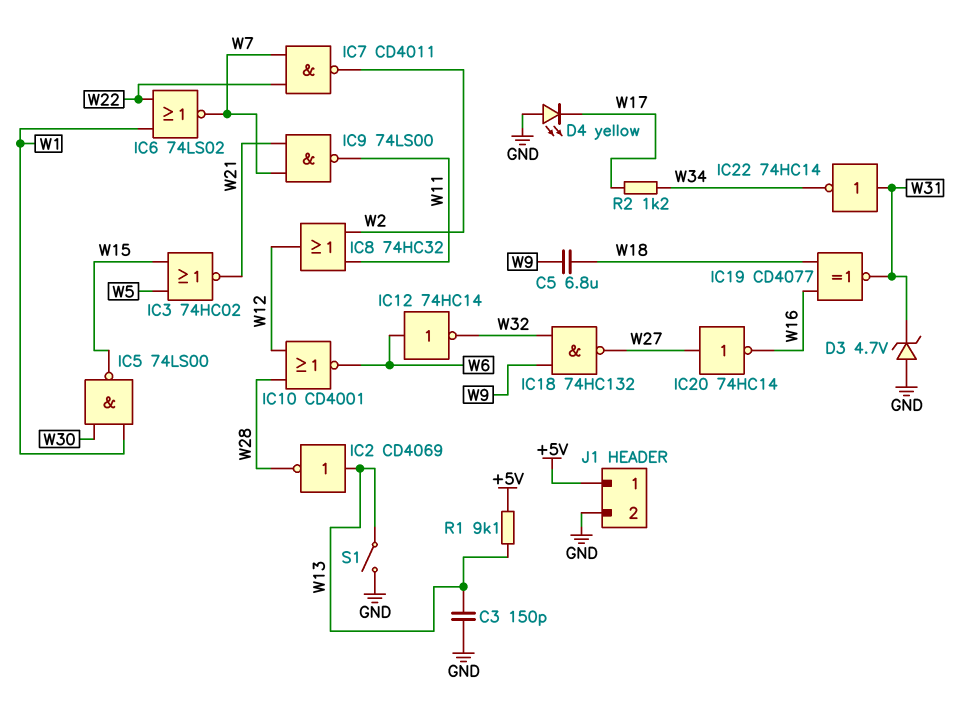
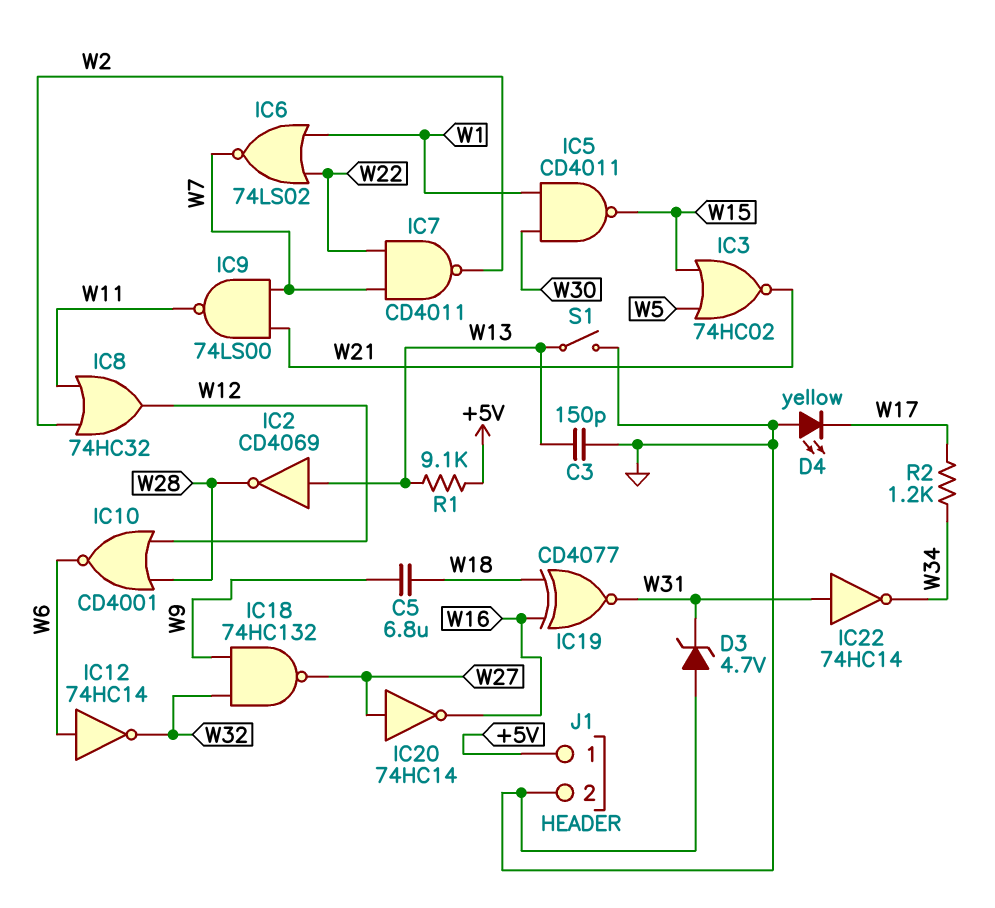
IC5: NAND 74LS00 (in W1, in W30, out W15) -> NAND CD4011 (in W1, in W30, out W15)

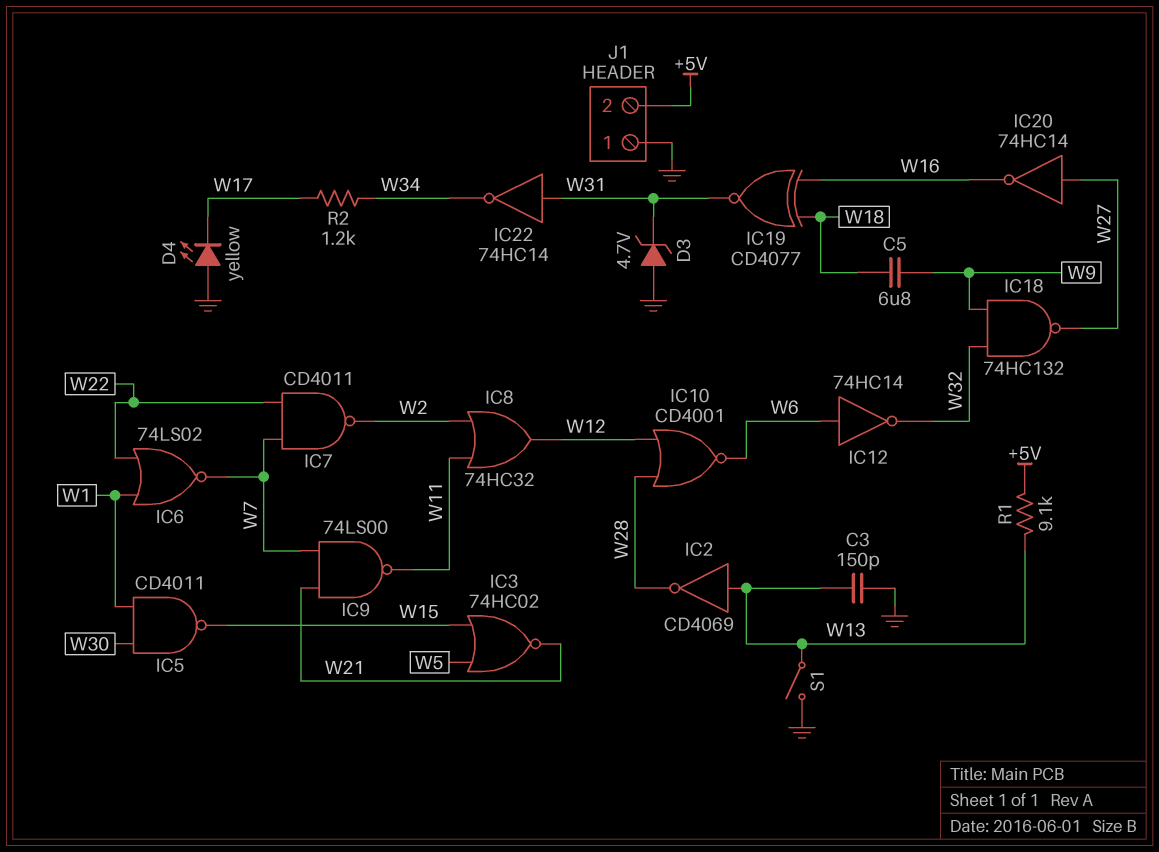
J1 pin 1: +5V -> GND
J1 pin 2: GND -> +5V

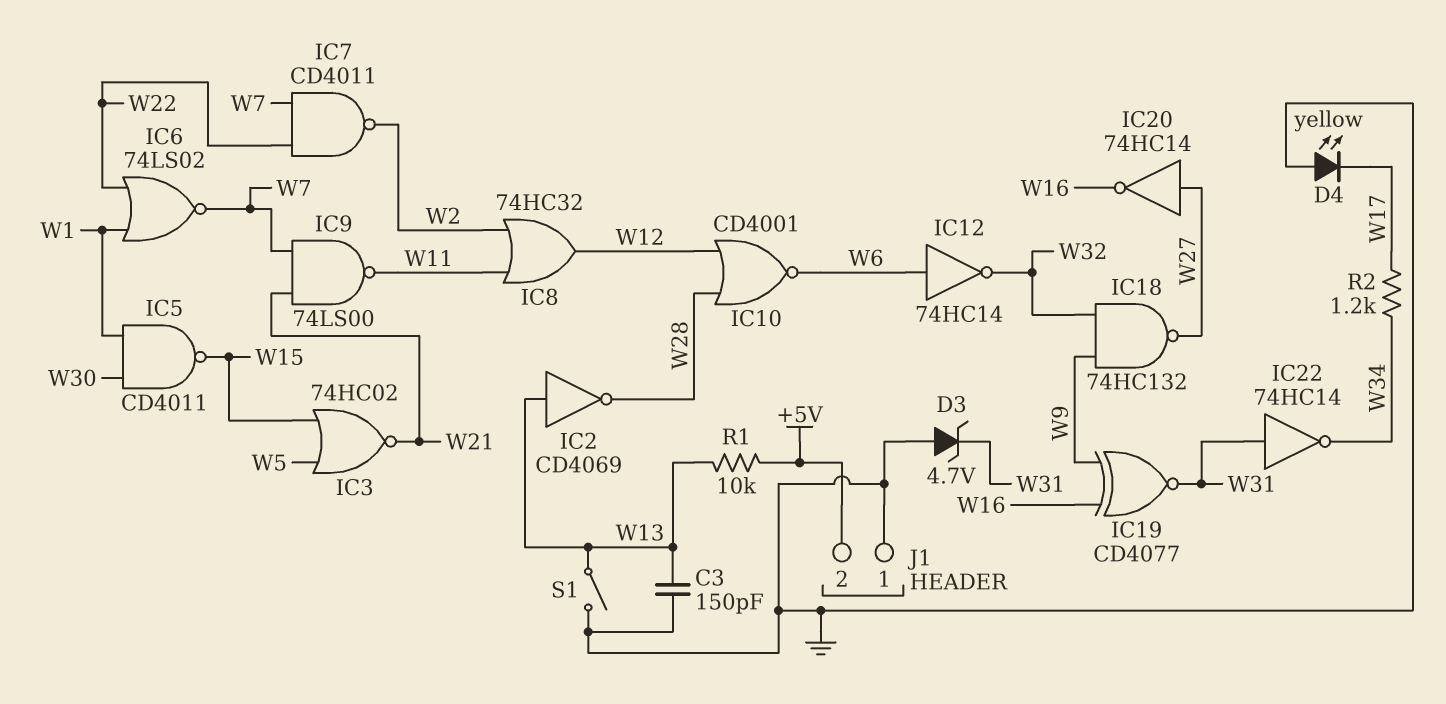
C5: 6.8uF (W9, W18) -> none
IC19: XNOR CD4077 (in W16, in W18, out W31) -> XNOR CD4077 (in W9, in W16, out W31)
R1: 9.1k (+5V, W13) -> 10k (+5V, W13)

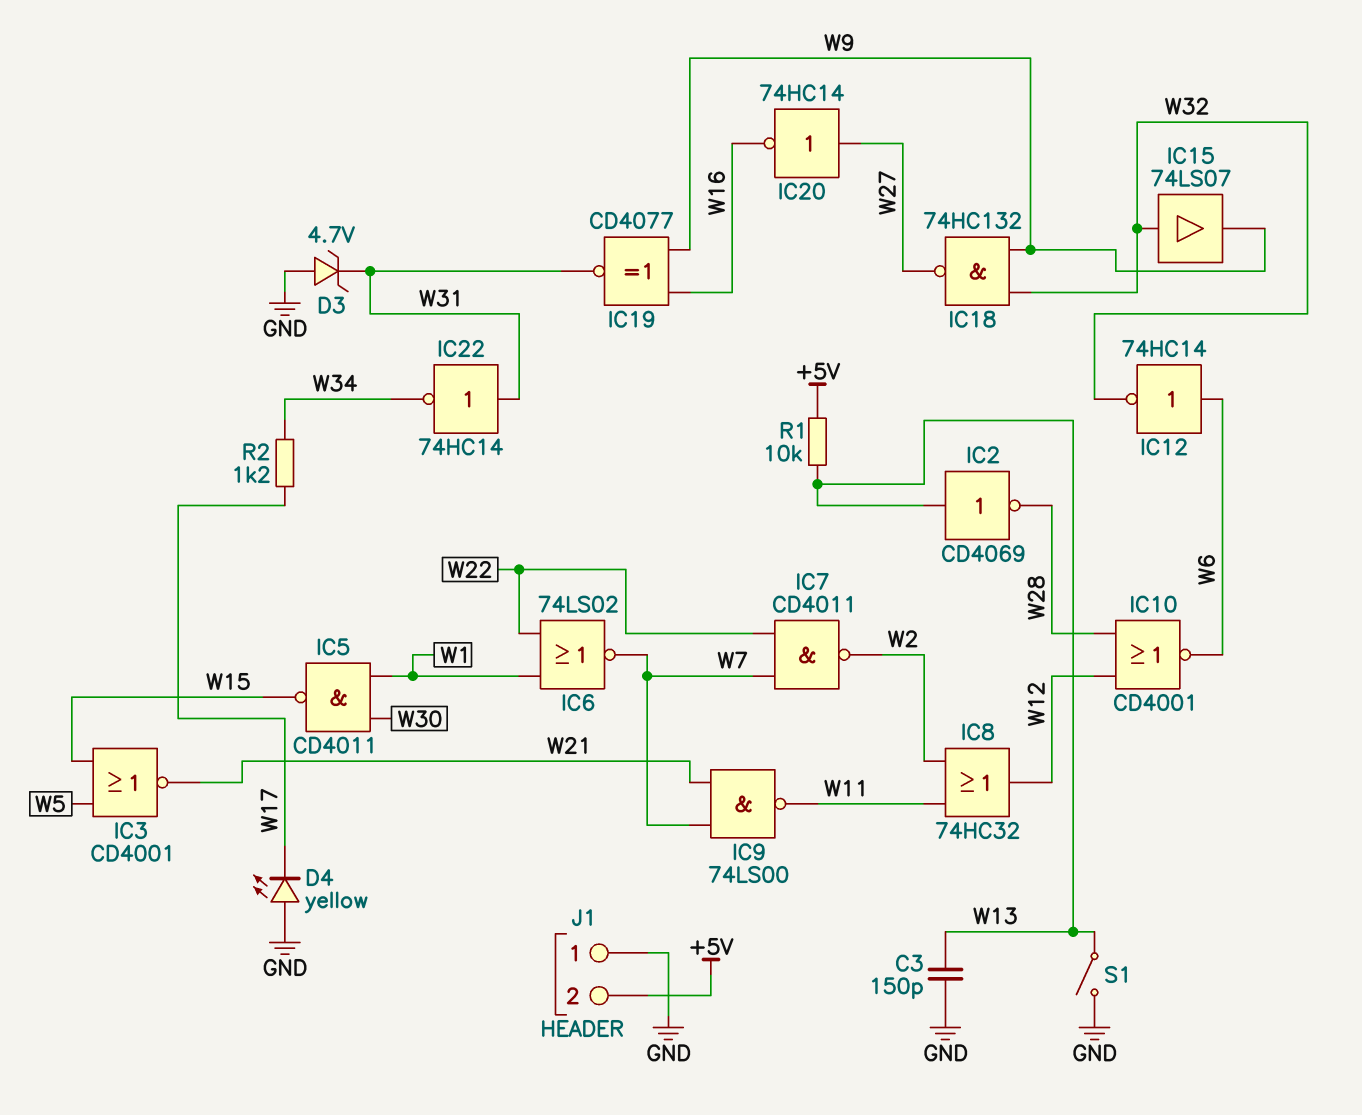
IC3: NOR 74HC02 (in W5, in W15, out W21) -> NOR CD4001 (in W5, in W15, out W21)
IC15: none -> buffer 74LS07 (in W32, out W9)

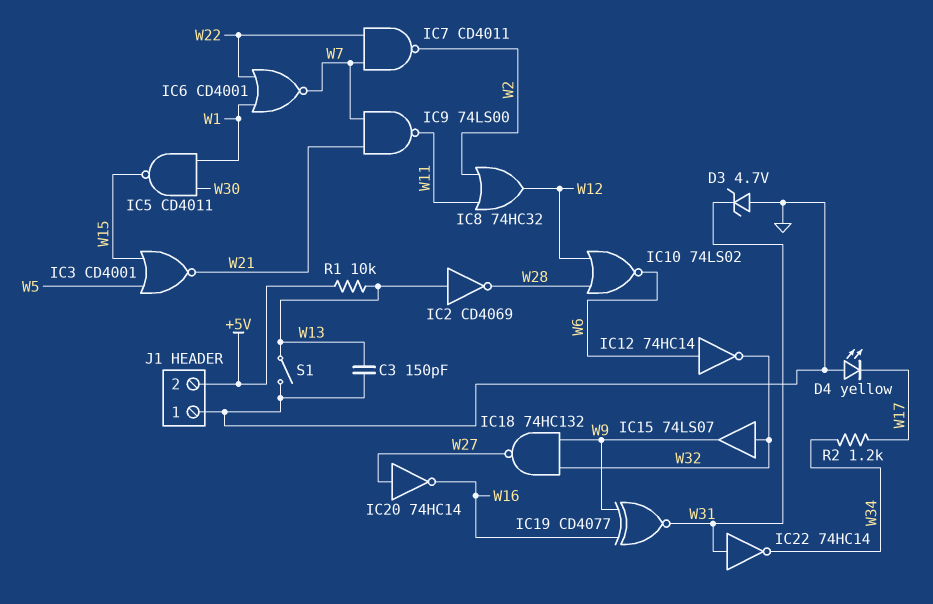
IC6: NOR 74LS02 (in W1, in W22, out W7) -> NOR CD4001 (in W1, in W22, out W7)
IC10: NOR CD4001 (in W12, in W28, out W6) -> NOR 74LS02 (in W12, in W28, out W6)

